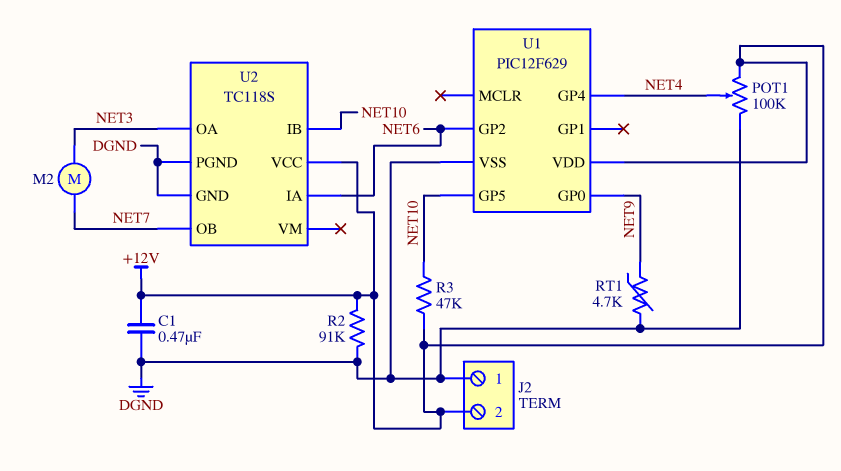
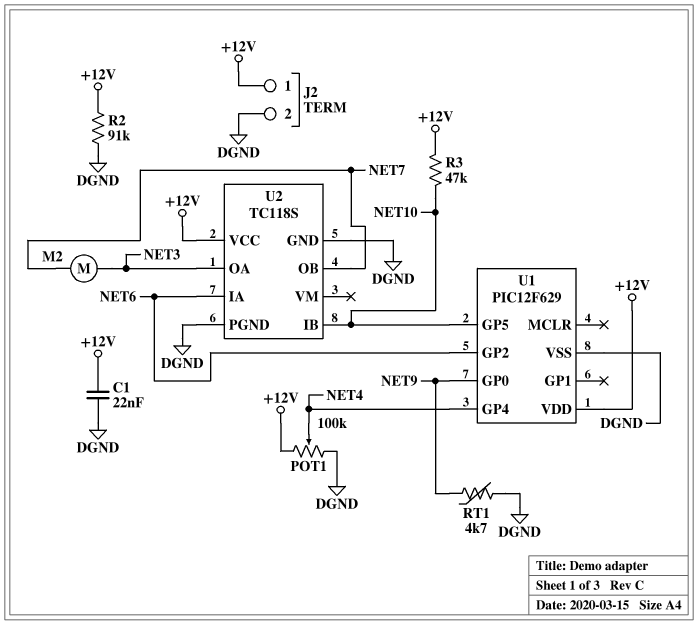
C1: 470nF (+12V, DGND) -> 22nF (+12V, DGND)
J2 pin 1: DGND -> +12V
J2 pin 2: +12V -> DGND

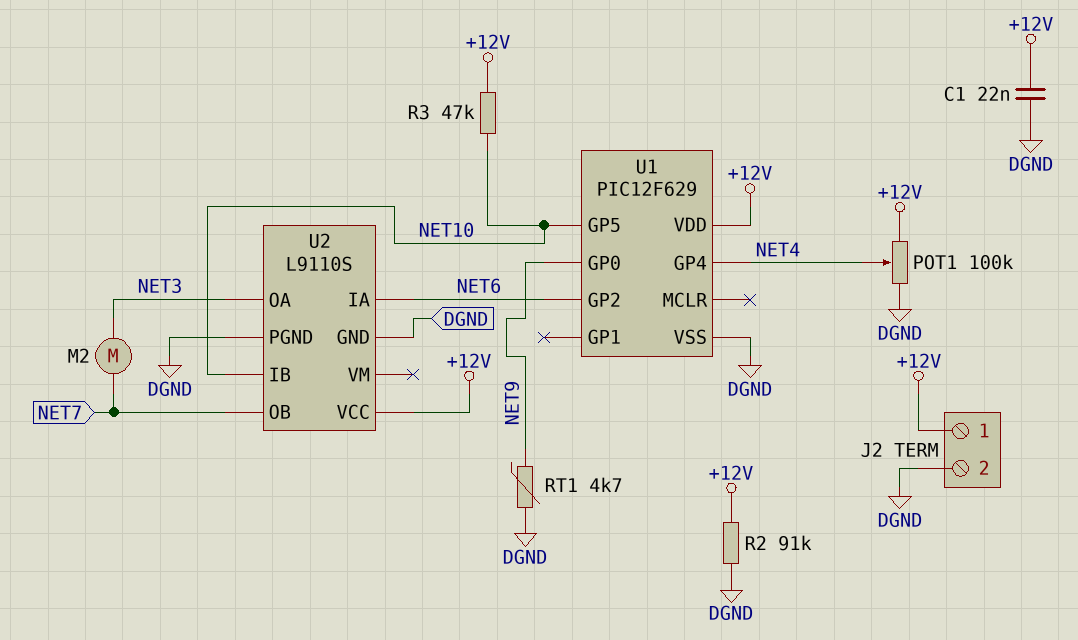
U2: TC118S -> L9110S

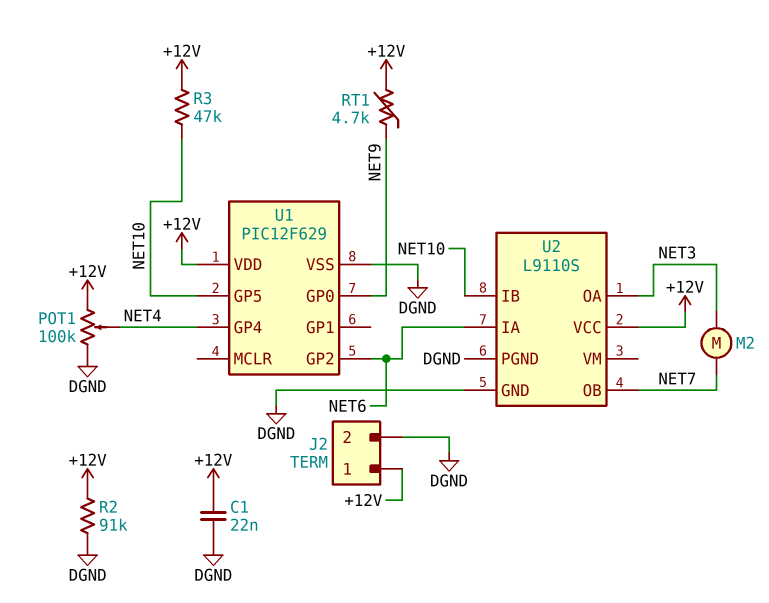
RT1: 4.7k (DGND, NET9) -> 4.7k (+12V, NET9)

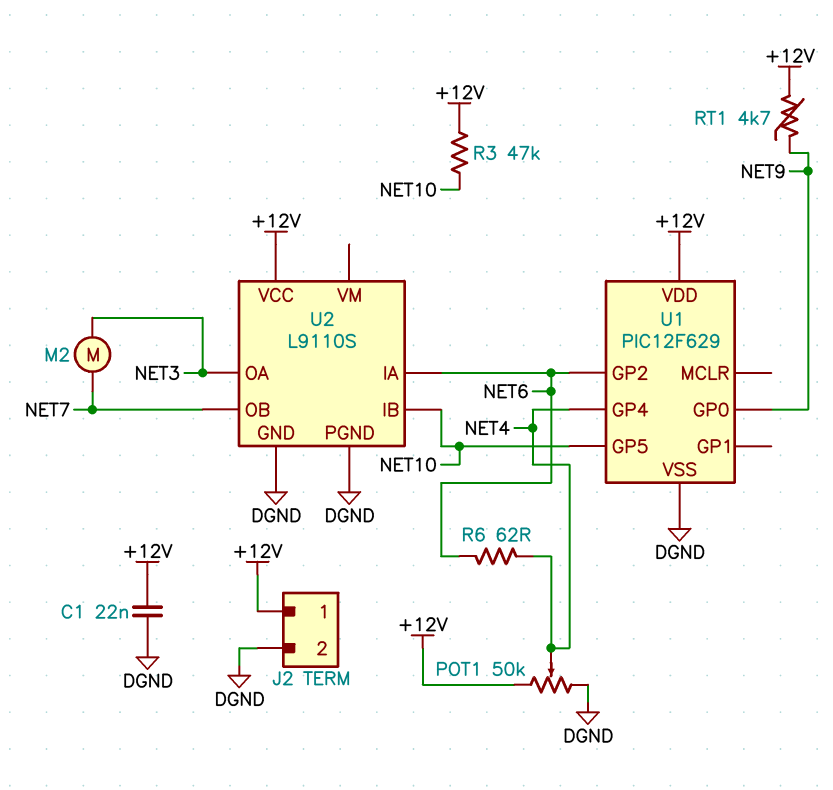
POT1: 100k (+12V, DGND, wiper NET4) -> 50k (+12V, DGND, wiper NET4)
R2: 91k (+12V, DGND) -> none
R6: none -> 62 (NET4, NET6)

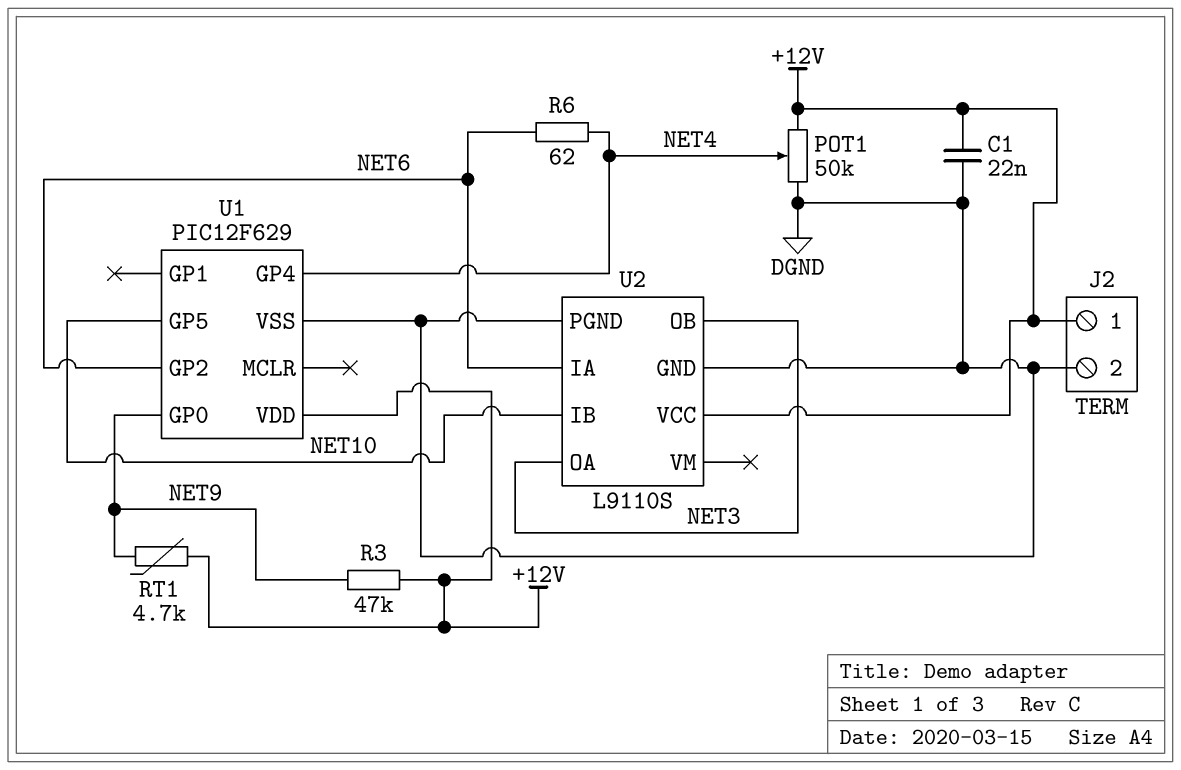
M2: motor (NET3, NET7) -> none
R3: 47k (+12V, NET10) -> 47k (+12V, NET9)
U2 pin OB: NET7 -> NET3

